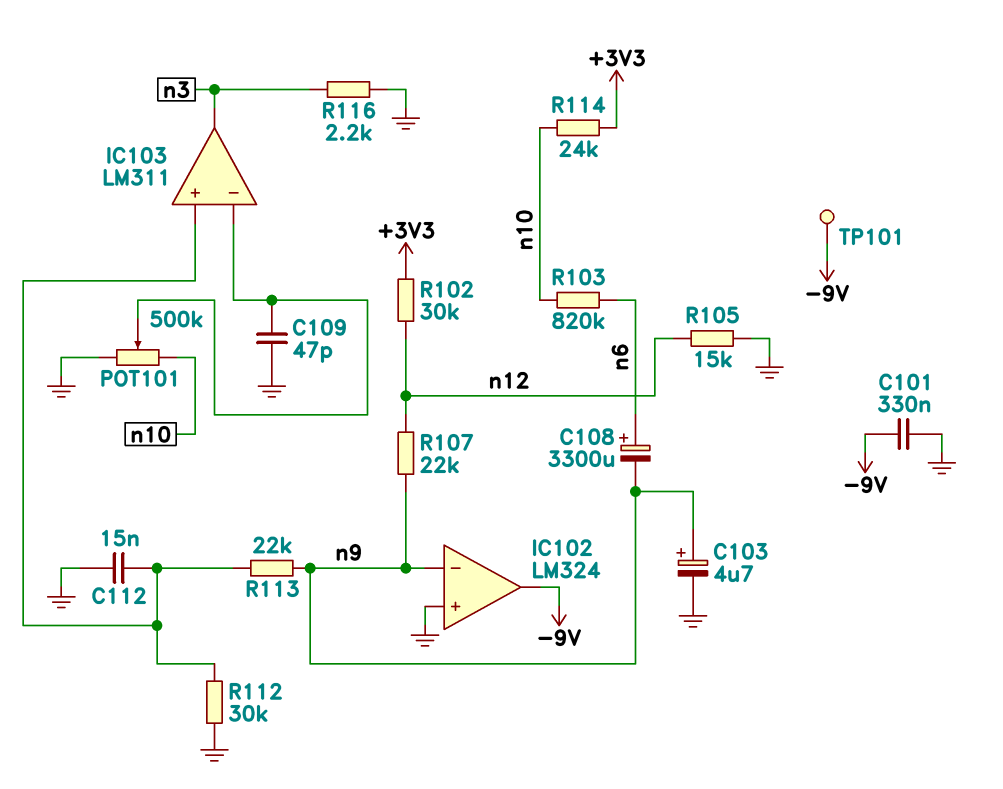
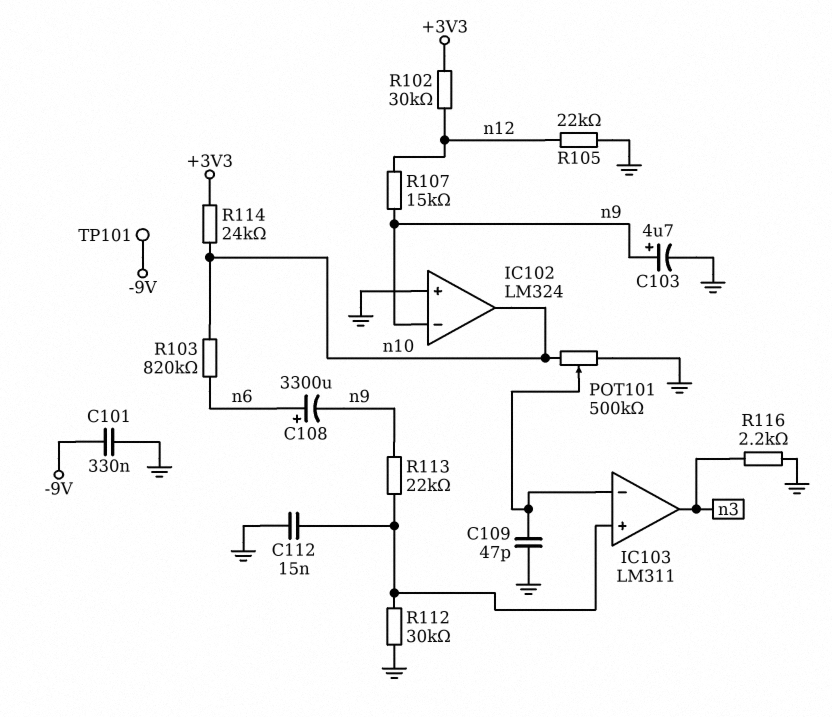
IC102 pin out: -9V -> n10
R105: 15k (GND, n12) -> 22k (GND, n12)
R107: 22k (n9, n12) -> 15k (n9, n12)

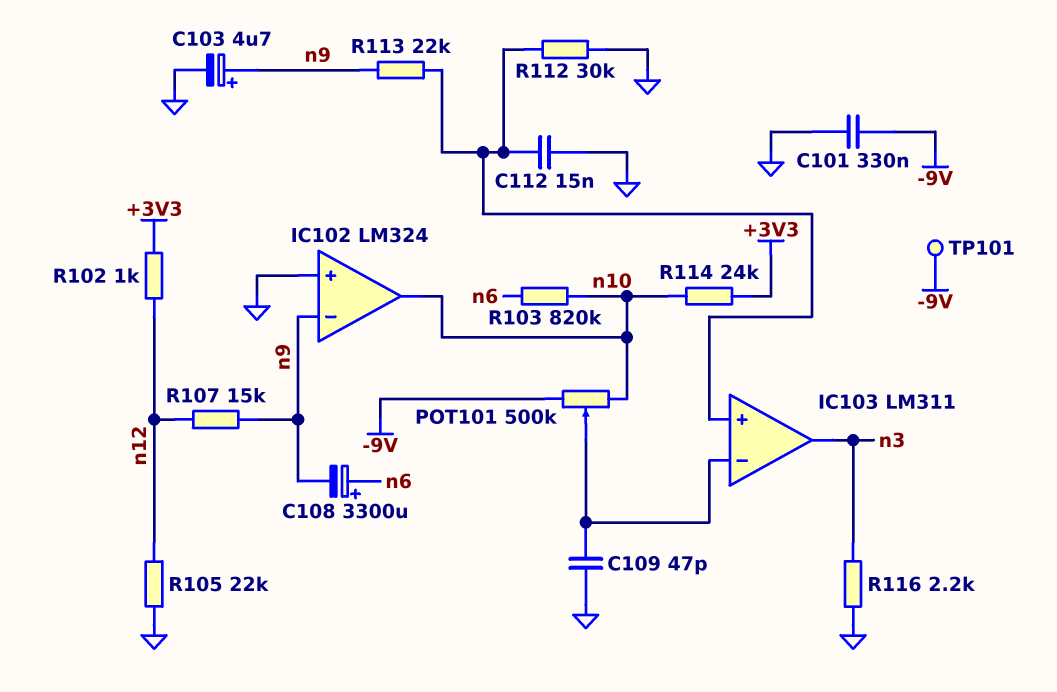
POT101: 500k (GND, n10, wiper IC103/in-) -> 500k (-9V, n10, wiper IC103/in-)
R102: 30k (+3V3, n12) -> 1k (+3V3, n12)

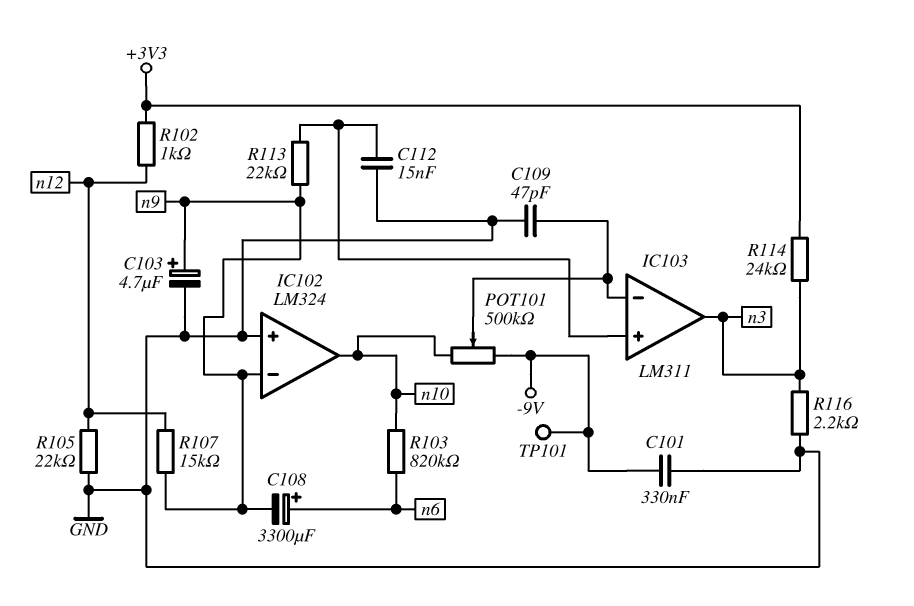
R112: 30k (GND, IC103/in+) -> none
R114: 24k (+3V3, n10) -> 24k (+3V3, n3)

